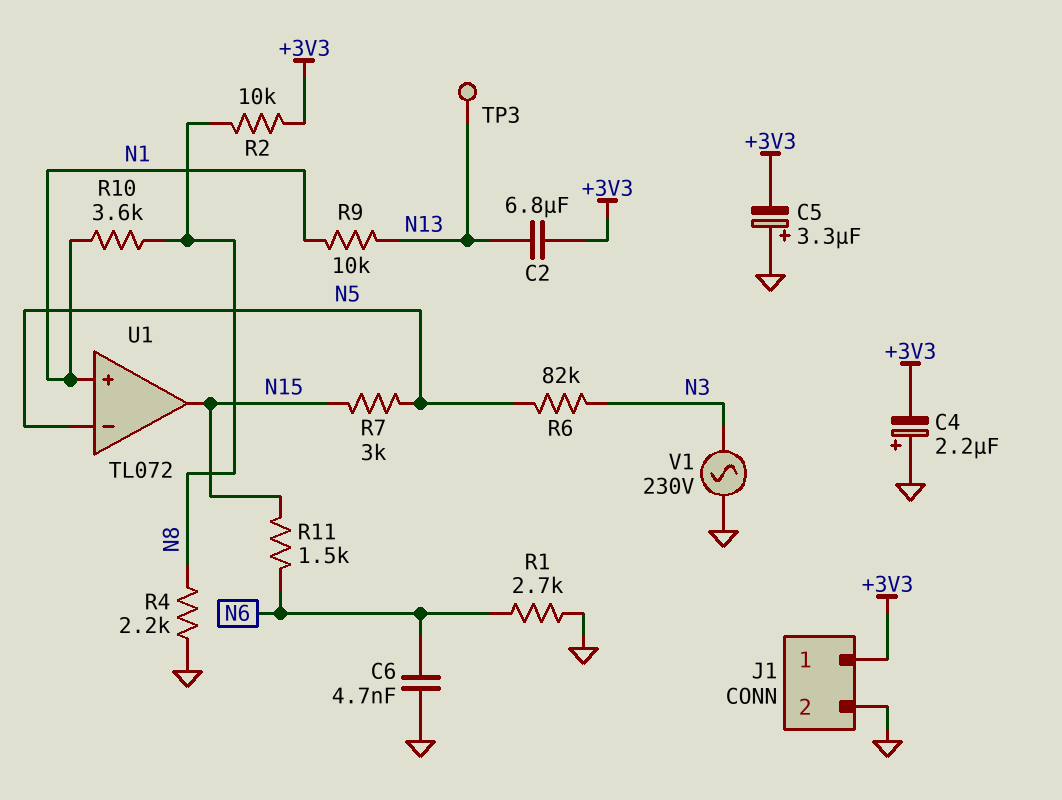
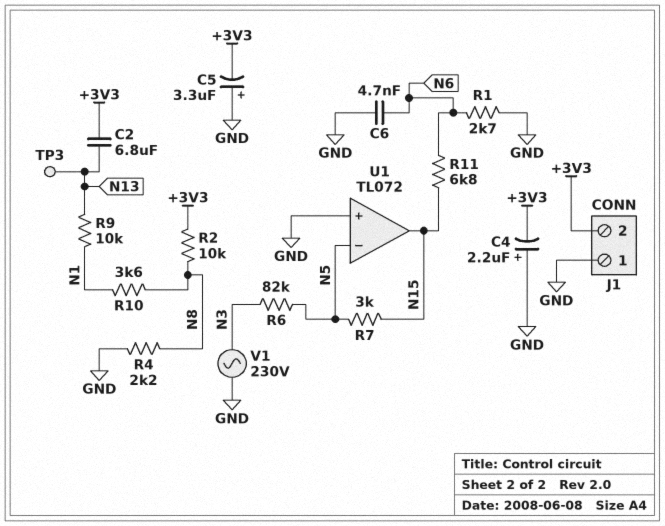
J1 pin 1: +3V3 -> GND
J1 pin 2: GND -> +3V3
R11: 1.5k (N6, N15) -> 6.8k (N6, N15)
U1 pin in+: N1 -> GND

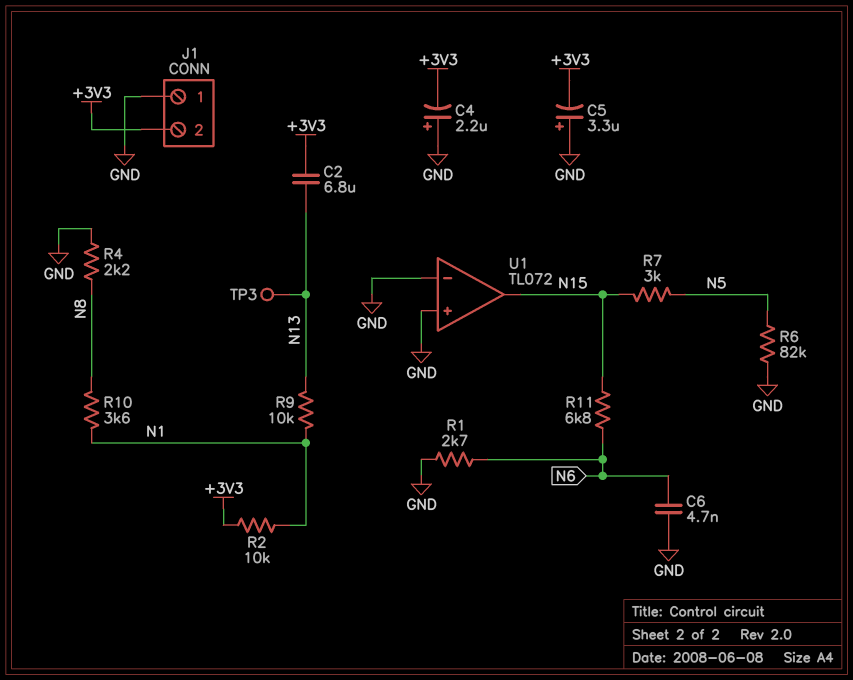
R2: 10k (+3V3, N8) -> 10k (+3V3, N1)
R6: 82k (N3, N5) -> 82k (GND, N5)
U1 pin in-: N5 -> GND
V1: AC 230V (GND, N3) -> none

